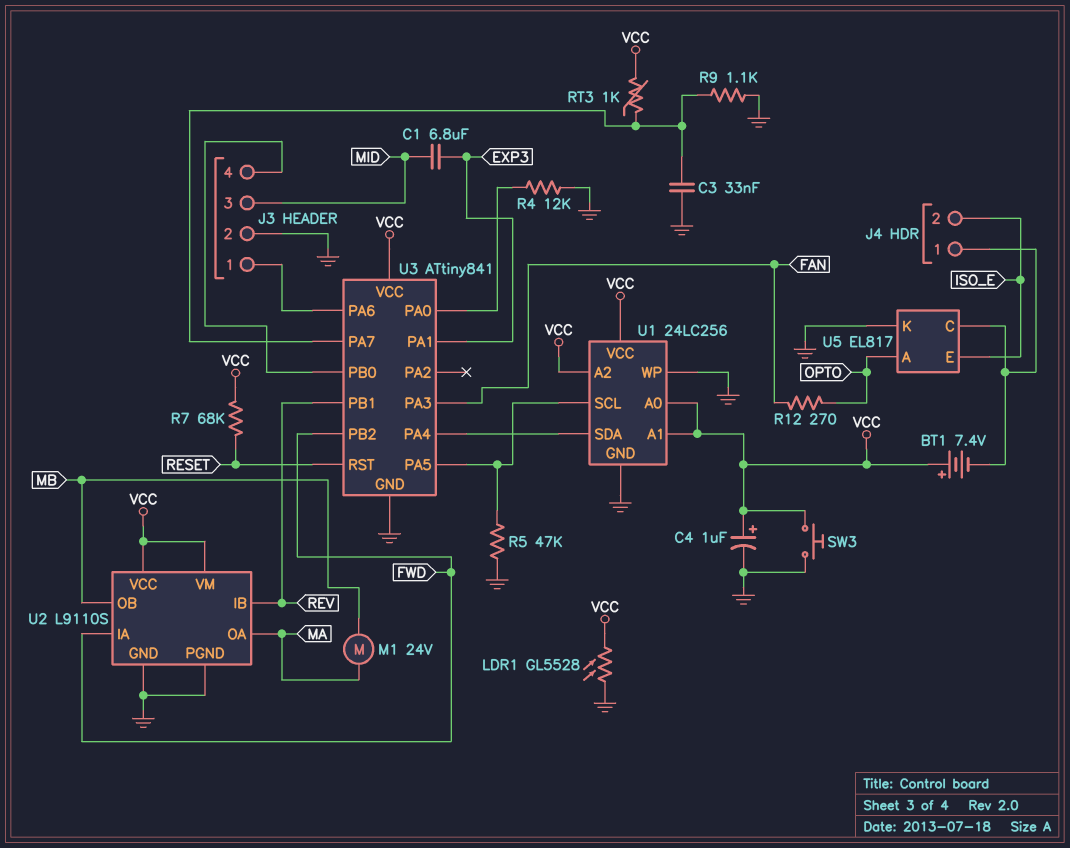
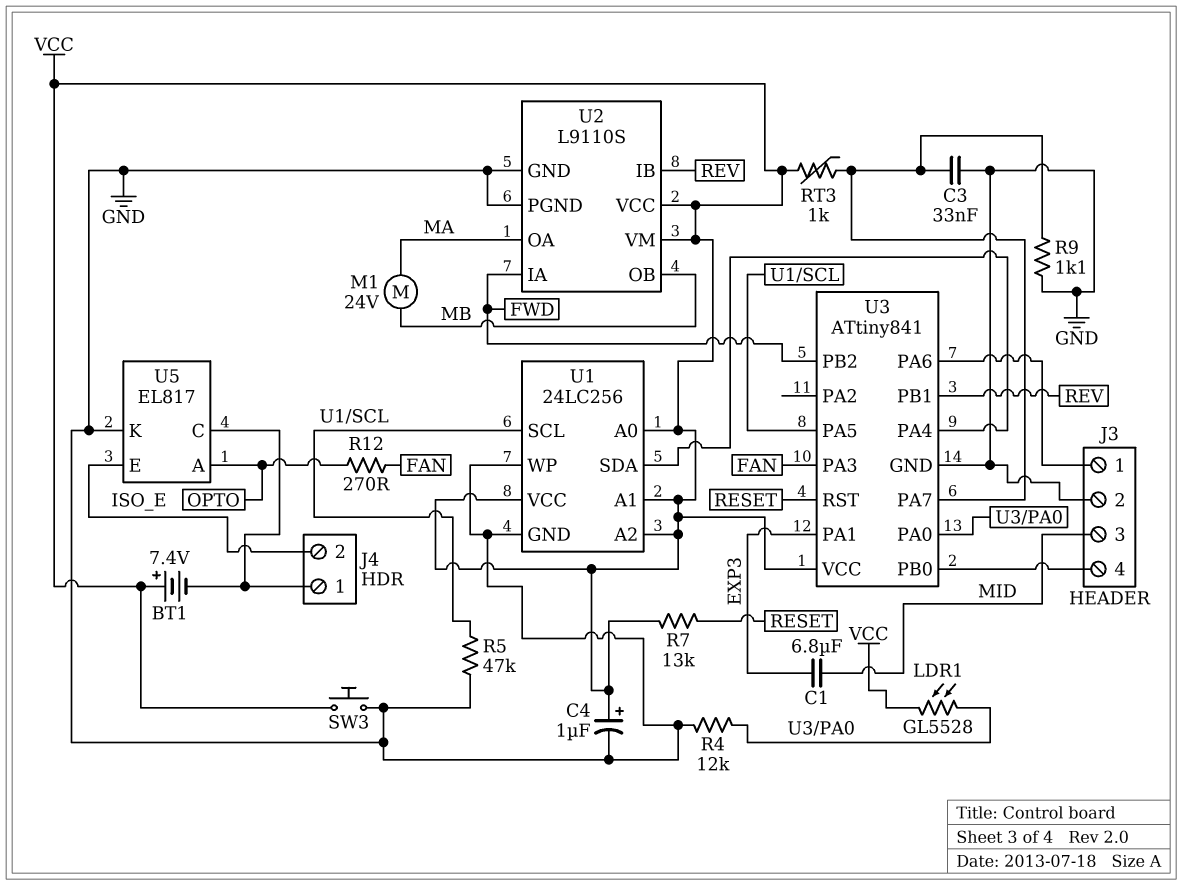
LDR1: GL5528 (GND, VCC) -> GL5528 (U3/PA0, VCC)
R7: 68k (RESET, VCC) -> 13k (RESET, VCC)

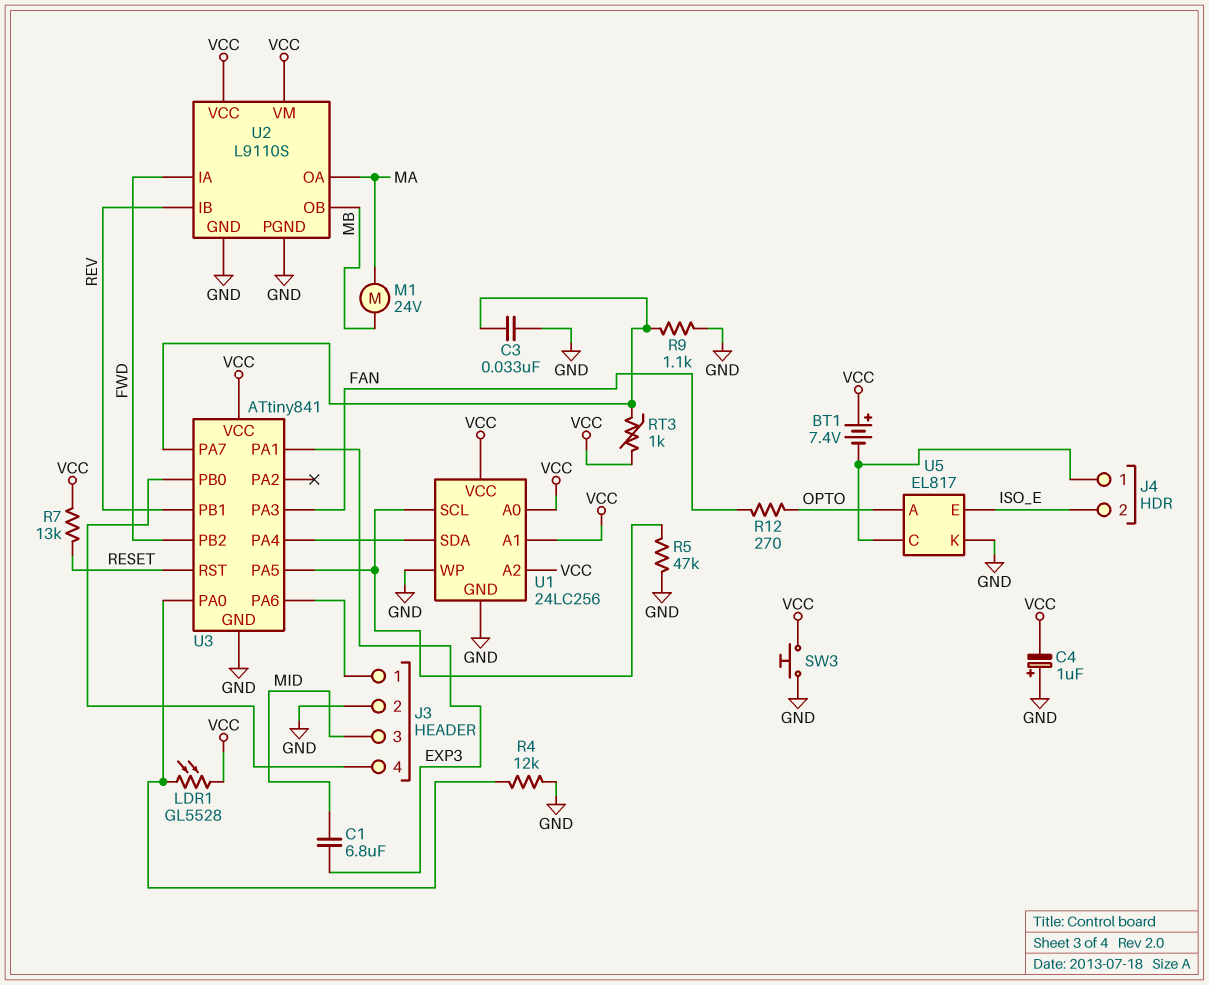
C4: 1uF (plus VCC, minus GND) -> 1uF (plus GND, minus VCC)

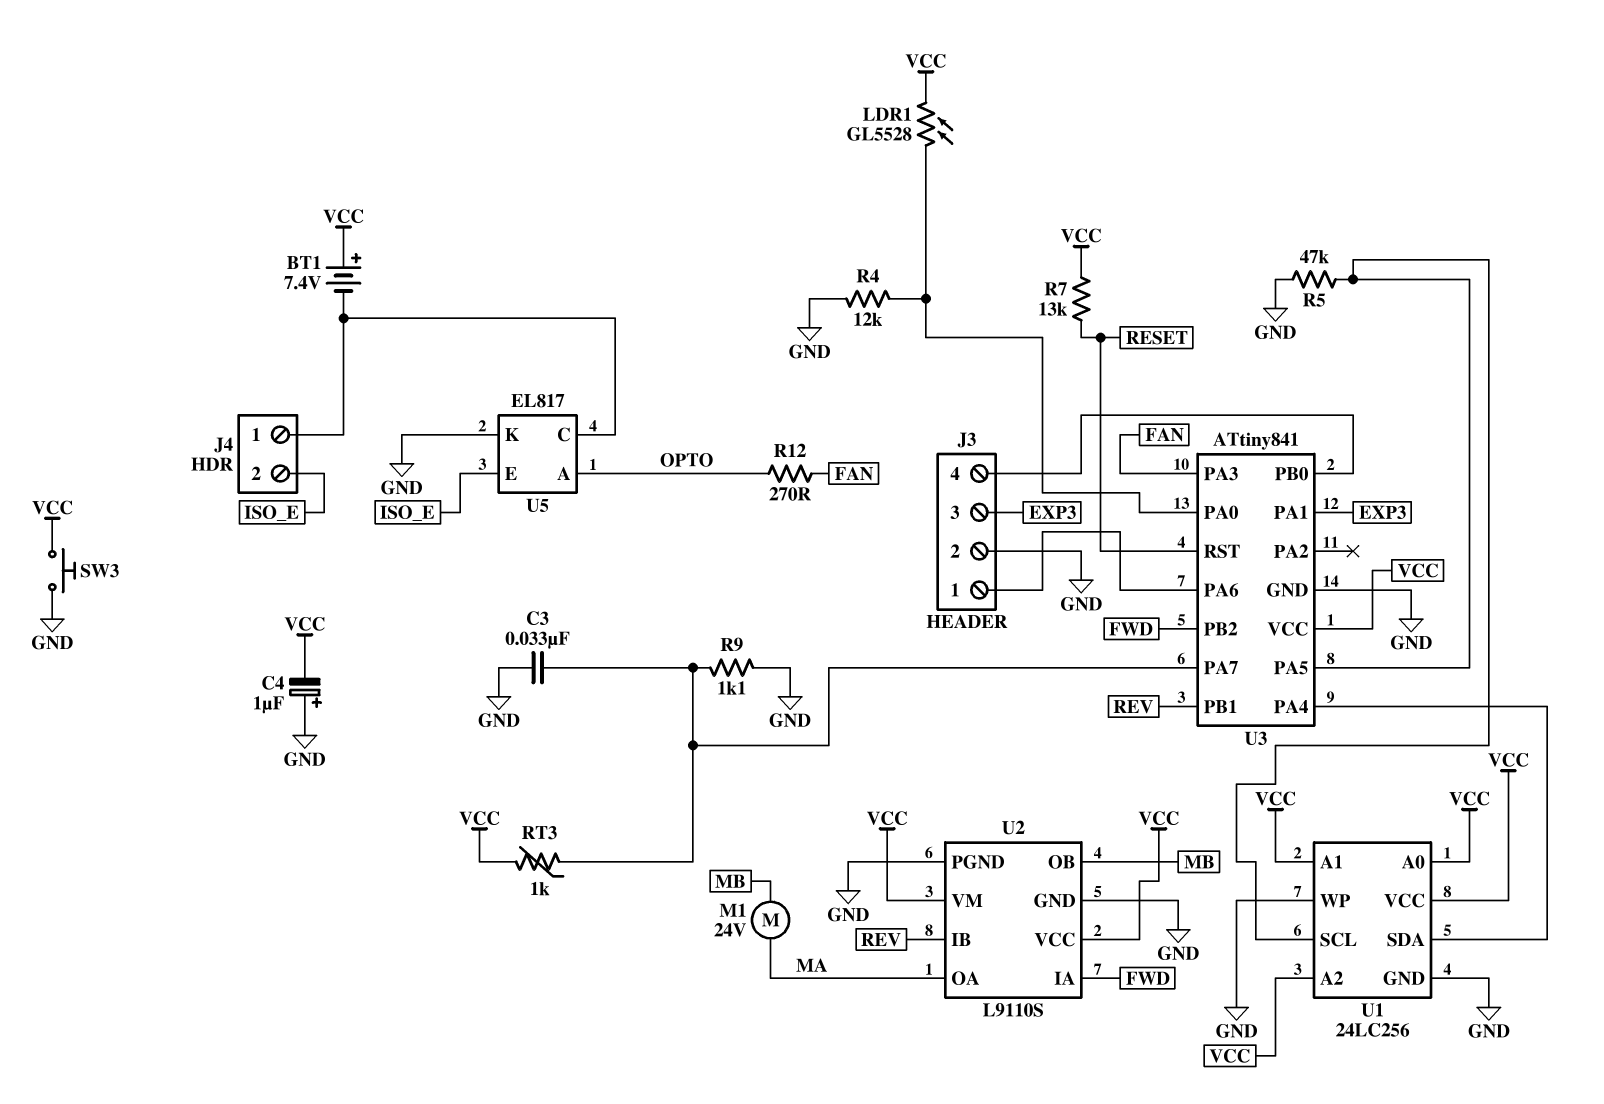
C1: 6.8uF (EXP3, MID) -> none
J3 pin 3: MID -> EXP3

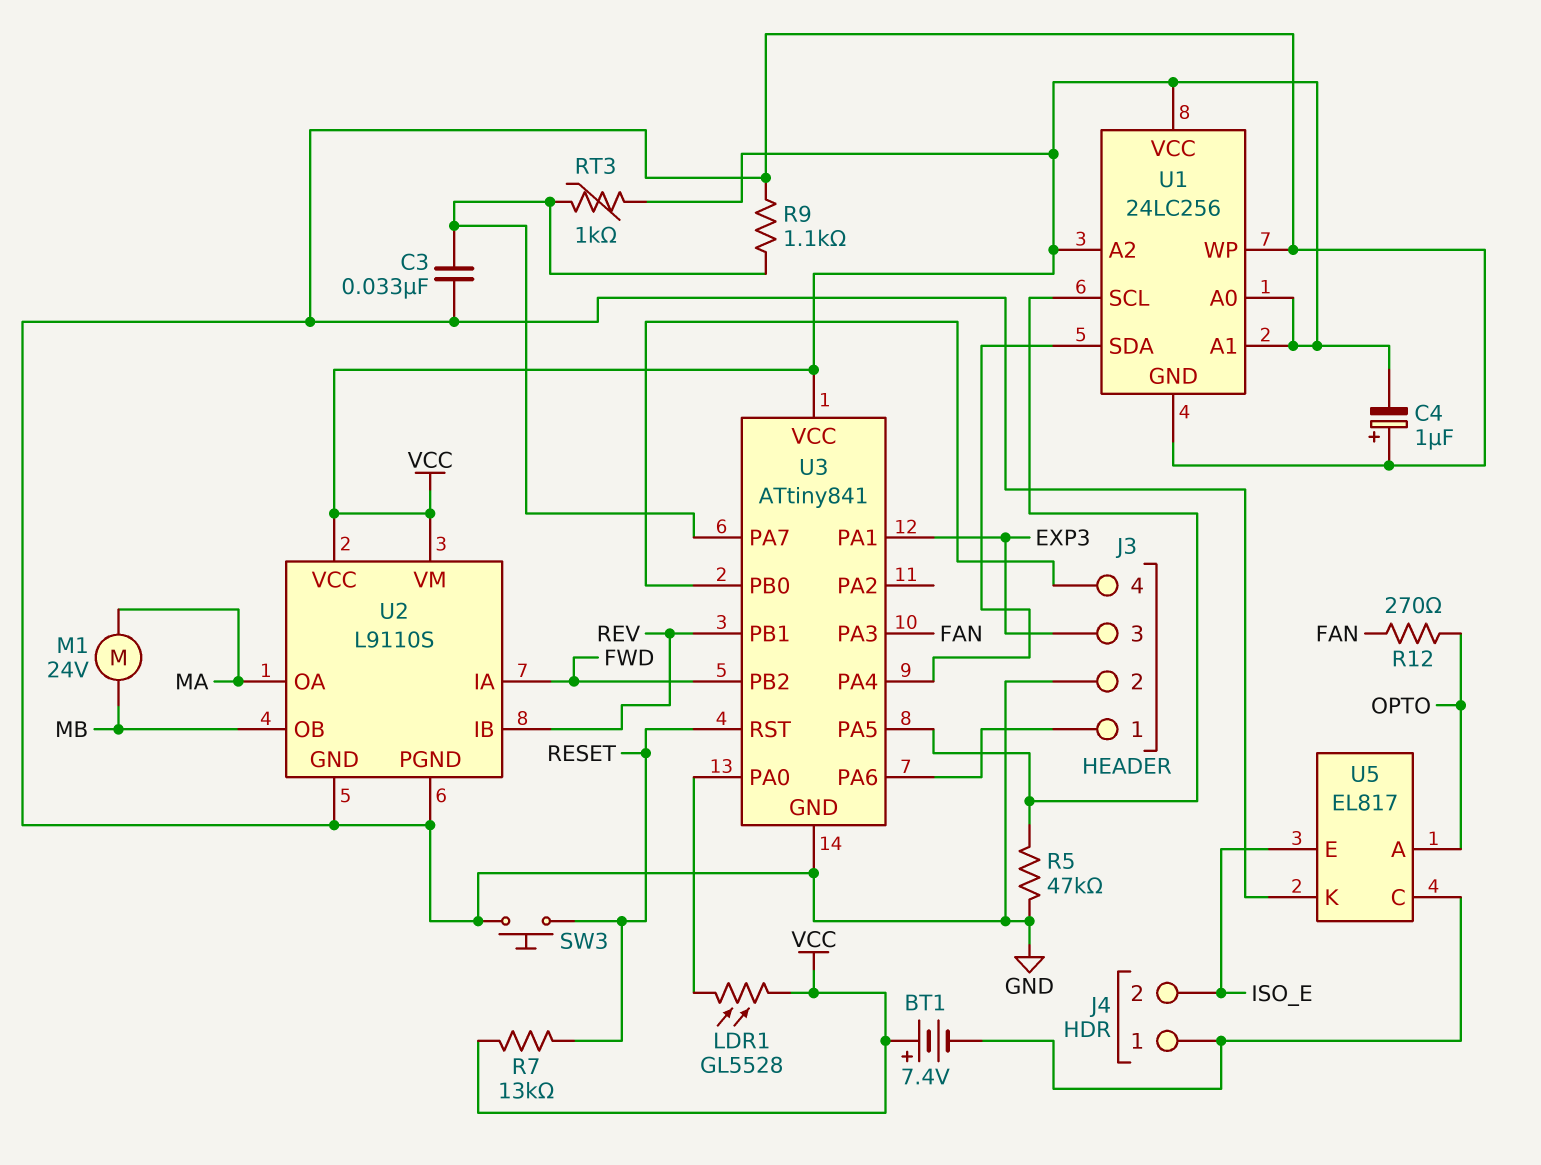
R4: 12k (GND, U3/PA0) -> none
SW3: button (GND, VCC) -> button (GND, RESET)

